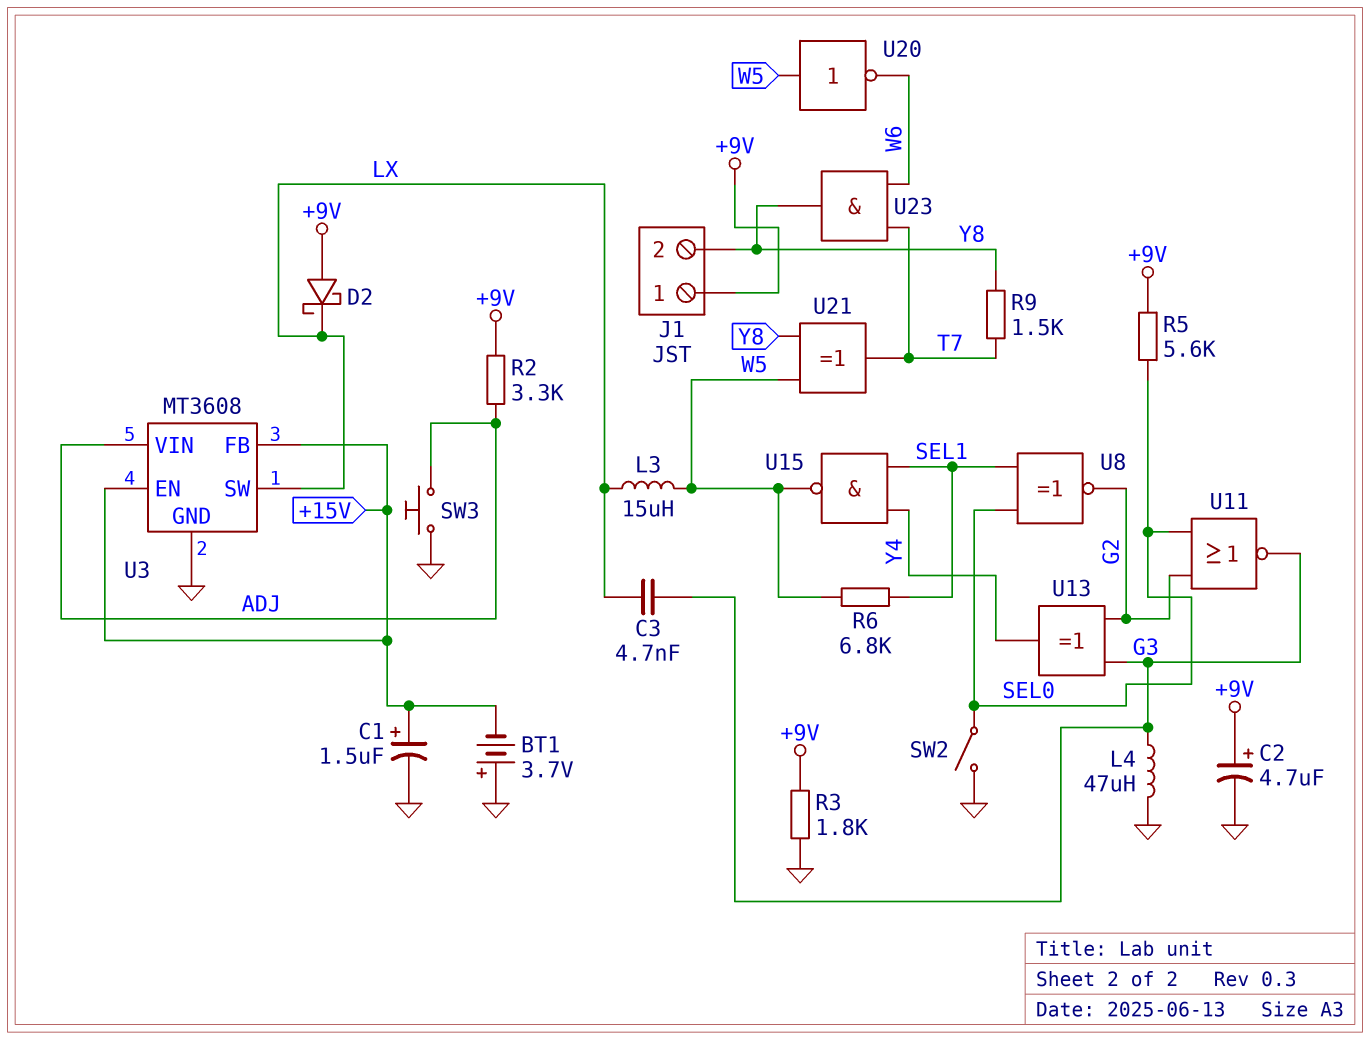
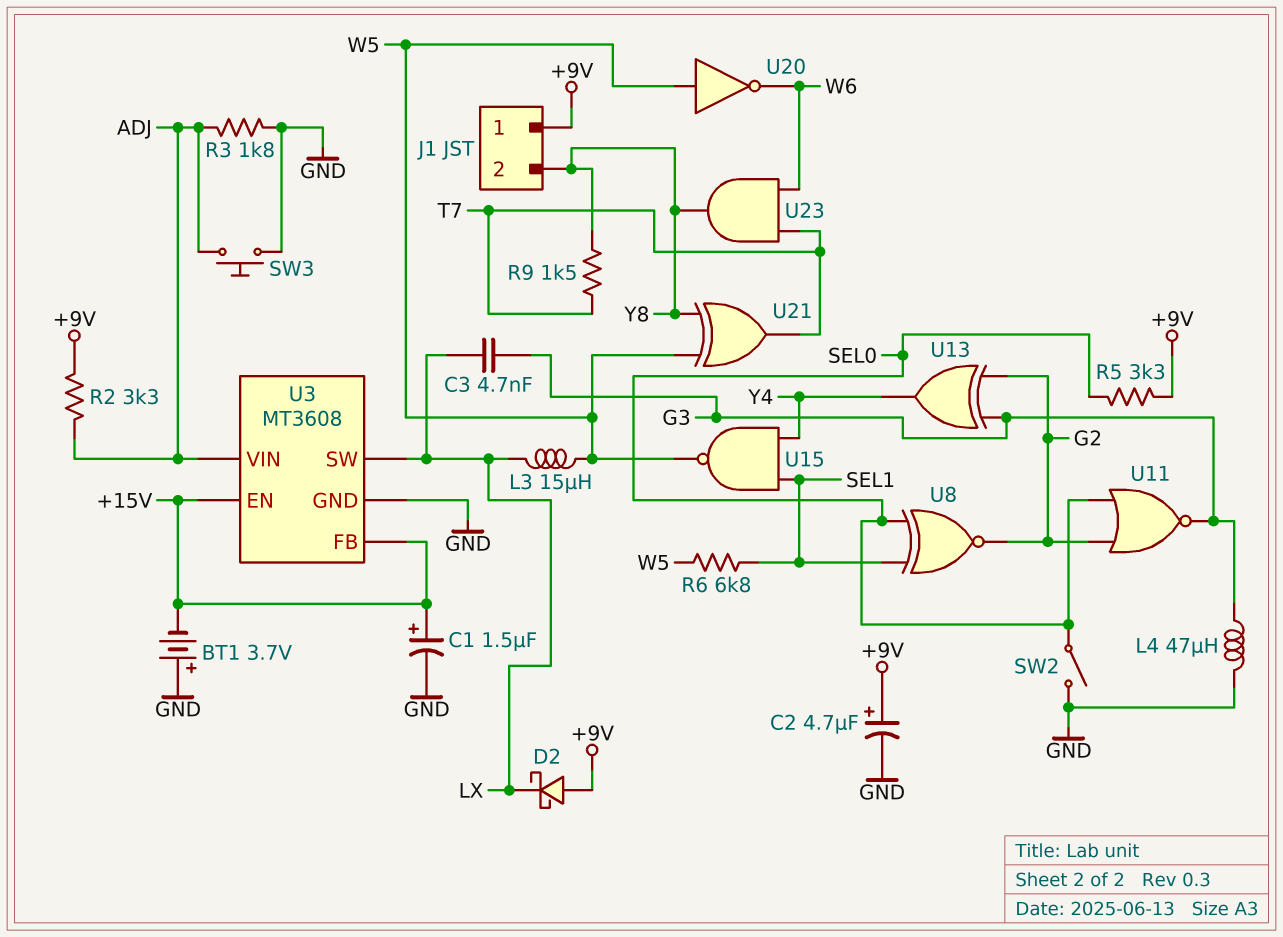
R3: 1.8k (+9V, GND) -> 1.8k (ADJ, GND)
R5: 5.6k (+9V, SEL0) -> 3.3k (+9V, SEL0)

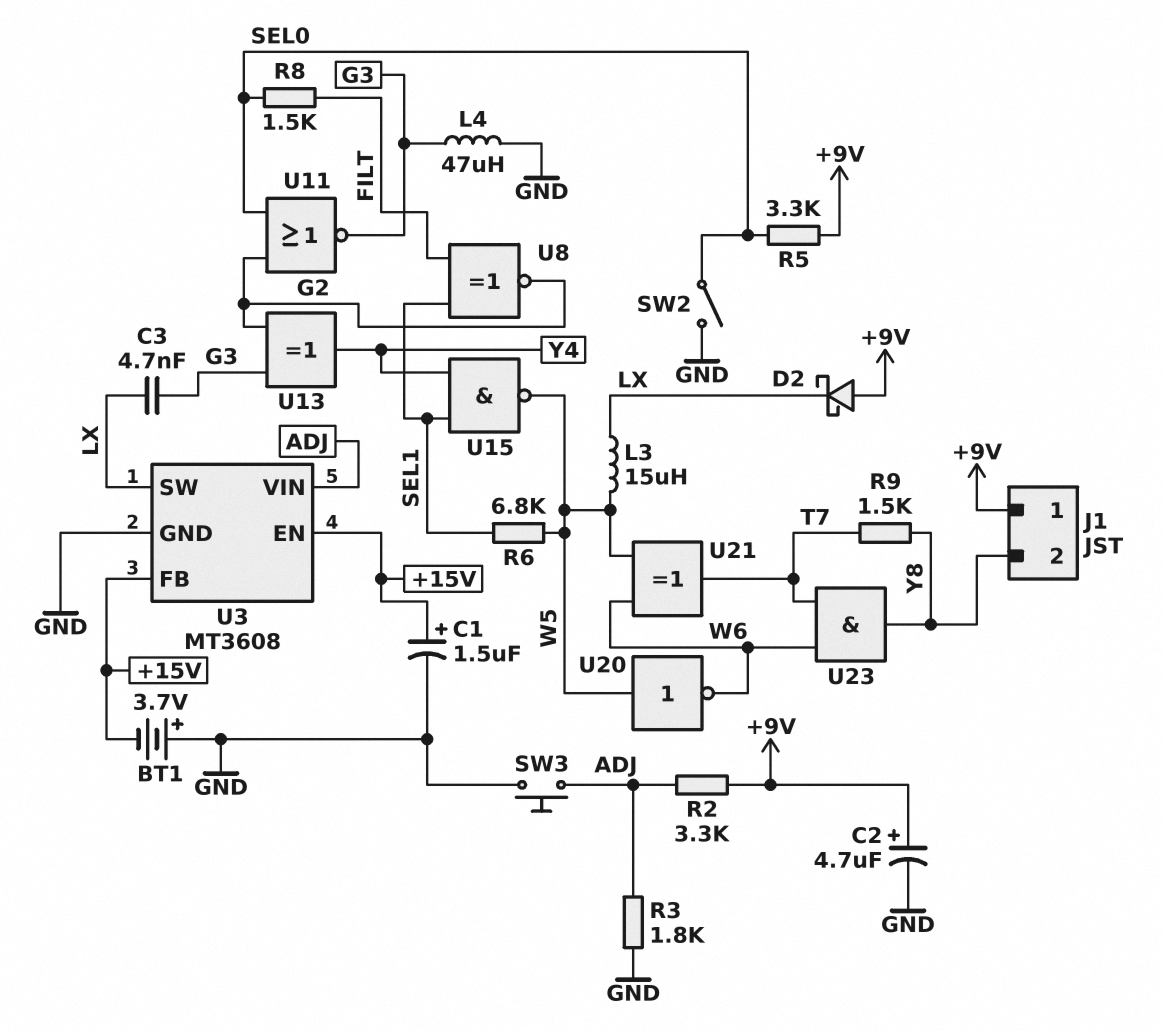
R8: none -> 1.5k (FILT, SEL0)
U8: XNOR (in SEL0, in SEL1, out G2) -> XNOR (in FILT, in SEL1, out G2)
U21: XOR (in W5, in Y8, out T7) -> XOR (in W5, in W6, out T7)

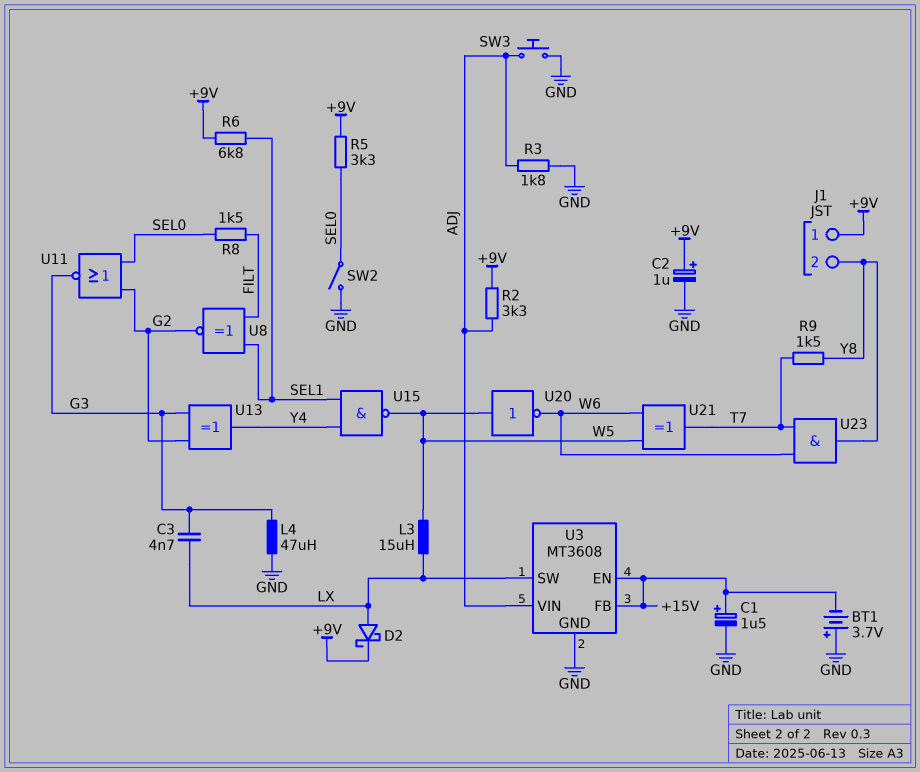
C2: 4.7uF (plus +9V, minus GND) -> 1uF (plus +9V, minus GND)
D2: schottky (A +9V, K LX) -> schottky (A LX, K +9V)
R6: 6.8k (SEL1, W5) -> 6.8k (+9V, SEL1)

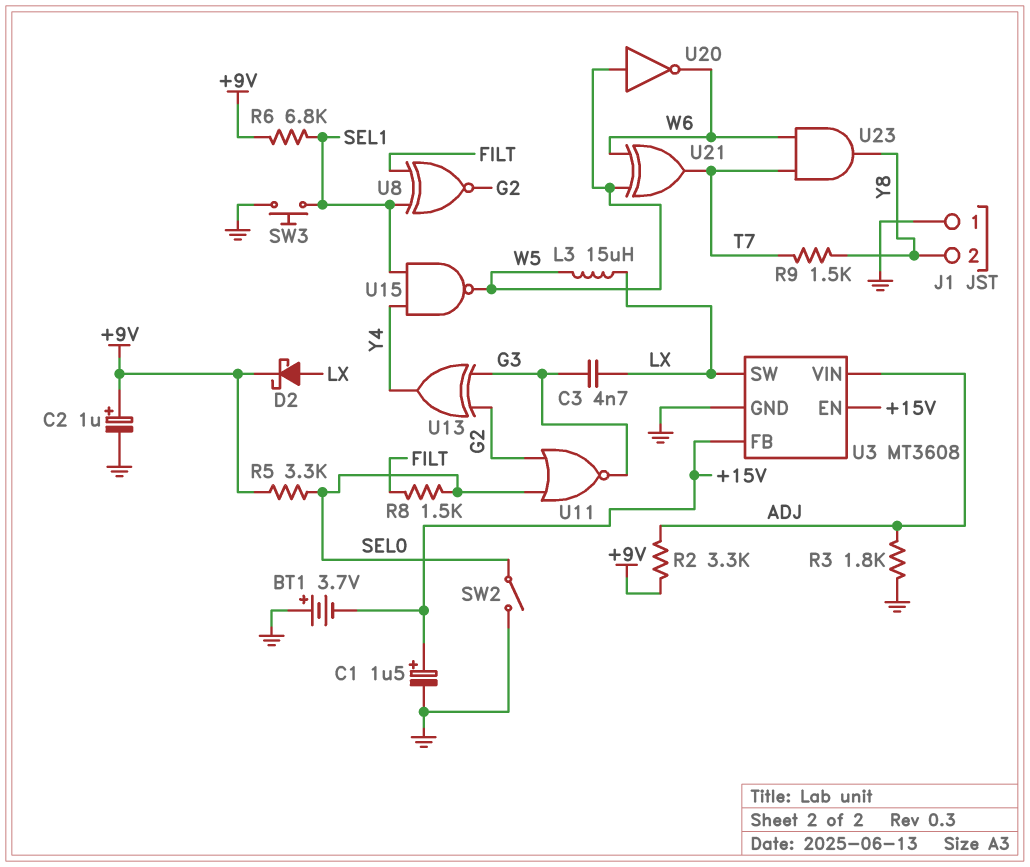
J1 pin 1: +9V -> GND
L4: 47uH (G3, GND) -> none
SW3: button (ADJ, GND) -> button (GND, SEL1)

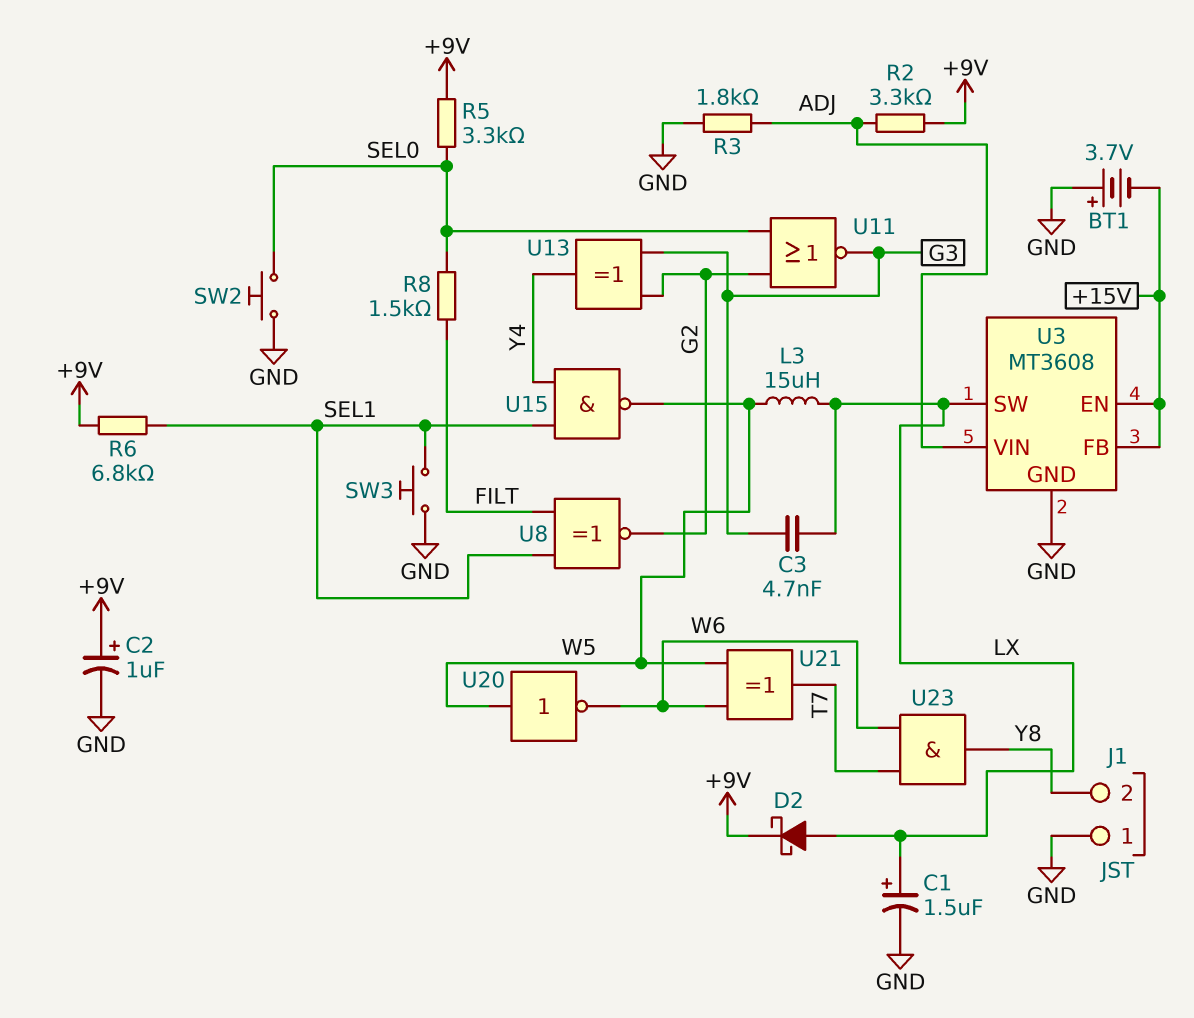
C1: 1.5uF (plus +15V, minus GND) -> 1.5uF (plus LX, minus GND)
R9: 1.5k (T7, Y8) -> none
SW2: switch (GND, SEL0) -> button (GND, SEL0)

